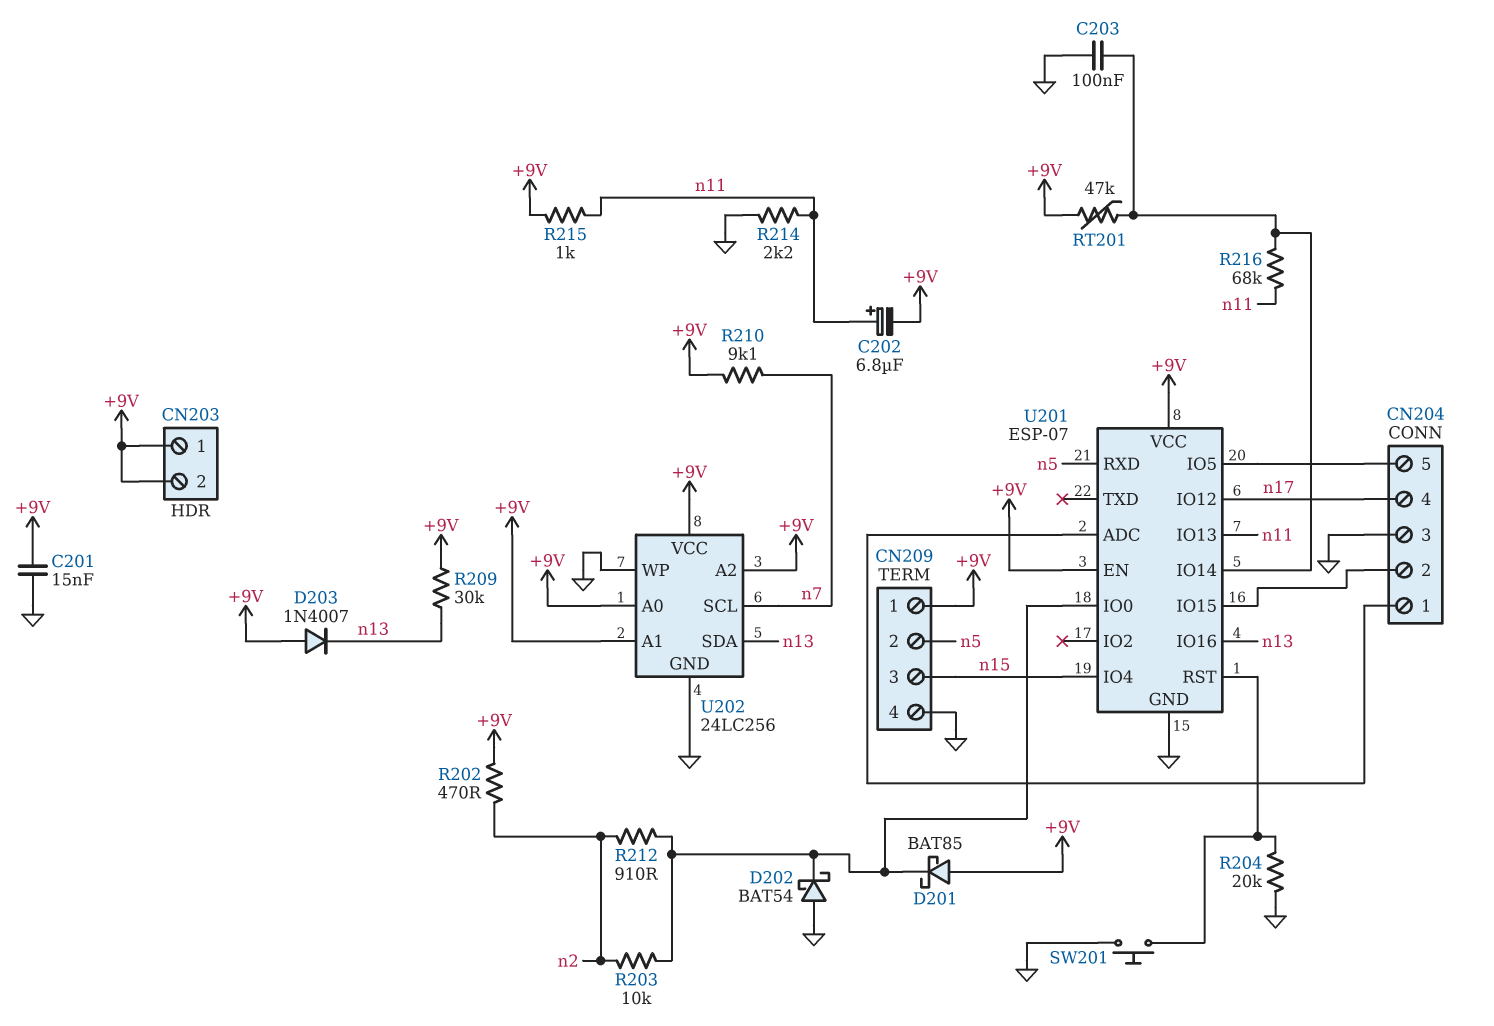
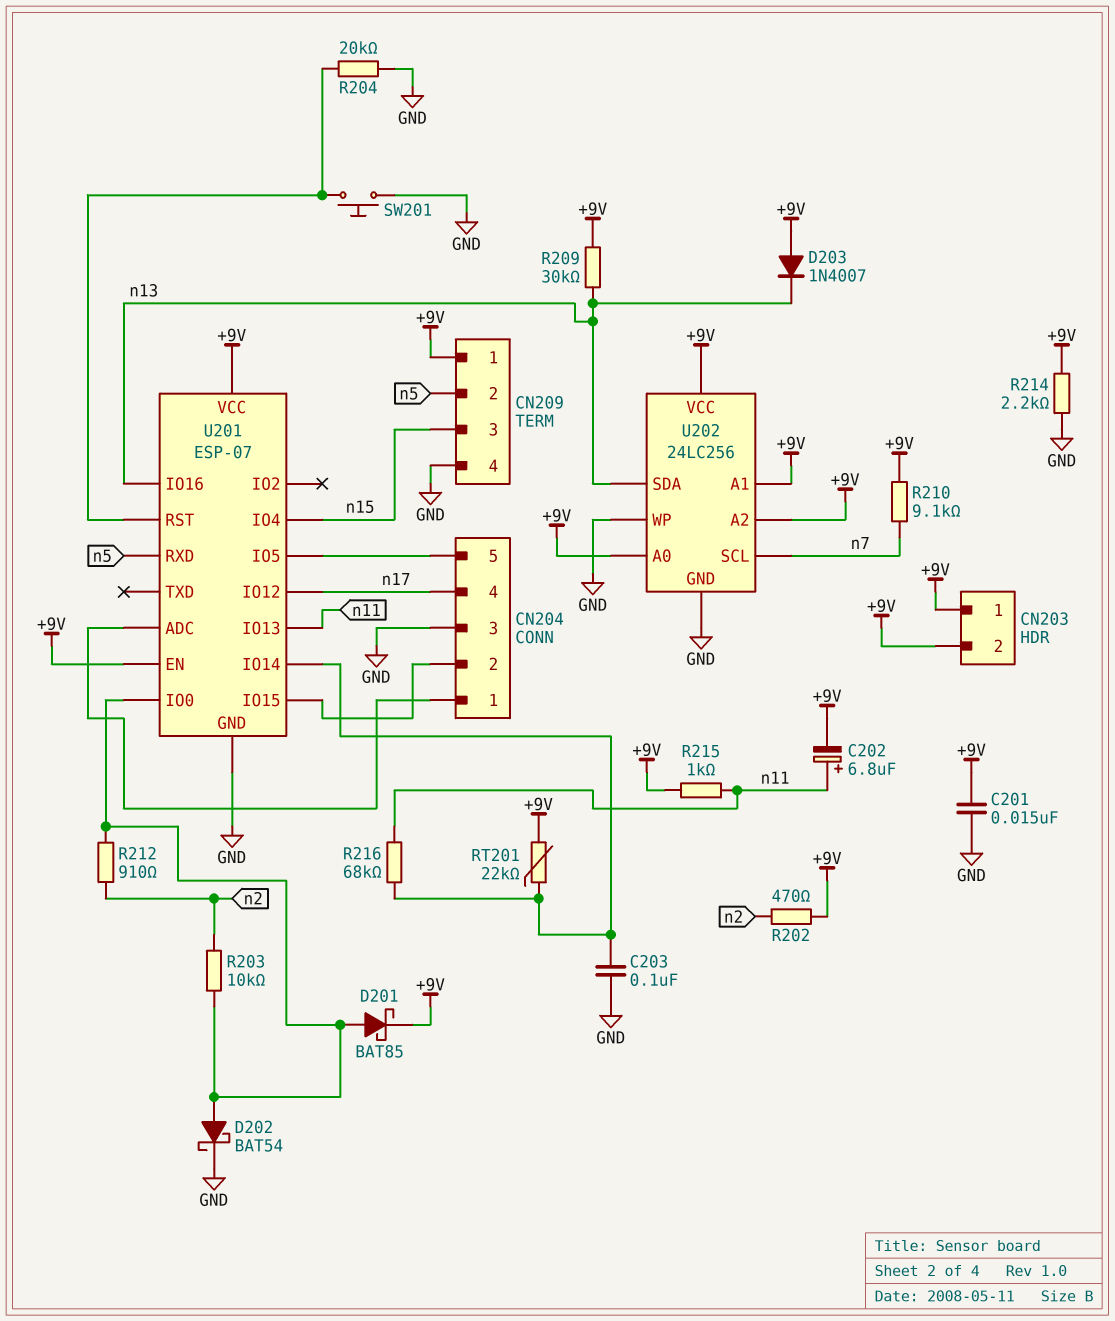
D201: schottky BAT85 (A +9V, K U201/IO0) -> schottky BAT85 (A U201/IO0, K +9V)
D202: schottky BAT54 (A GND, K U201/IO0) -> schottky BAT54 (A U201/IO0, K GND)
R214: 2.2k (GND, n11) -> 2.2k (+9V, GND)
RT201: 47k (+9V, U201/IO14) -> 22k (+9V, U201/IO14)

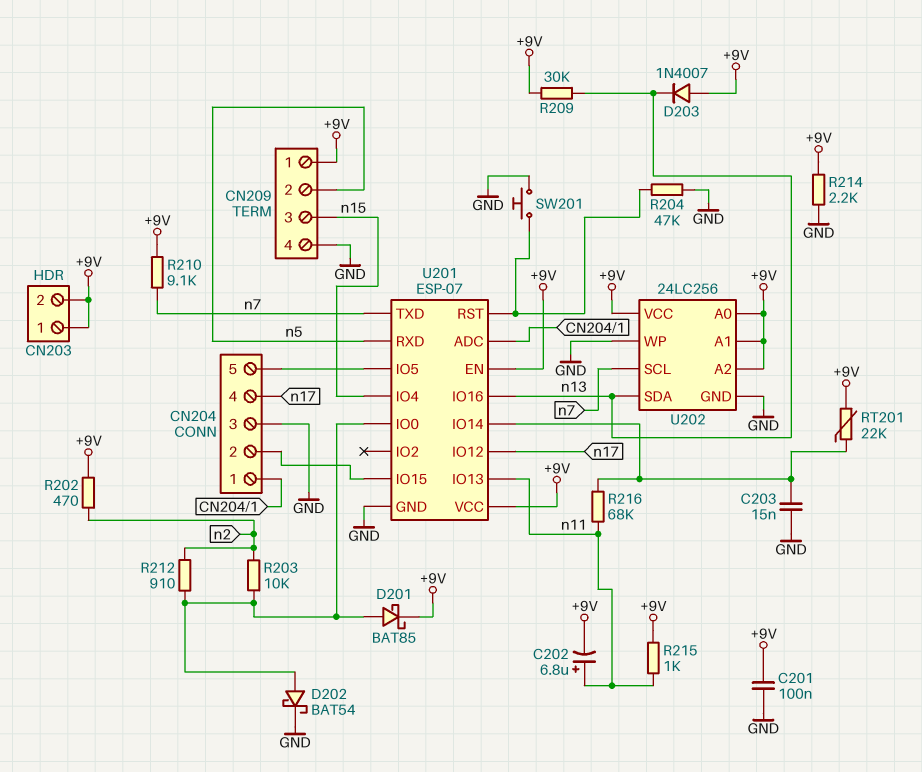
C201: 15nF (+9V, GND) -> 100nF (+9V, GND)
C203: 100nF (GND, U201/IO14) -> 15nF (GND, U201/IO14)
R204: 20k (GND, U201/RST) -> 47k (GND, U201/RST)
U201 pin TXD: none -> n7

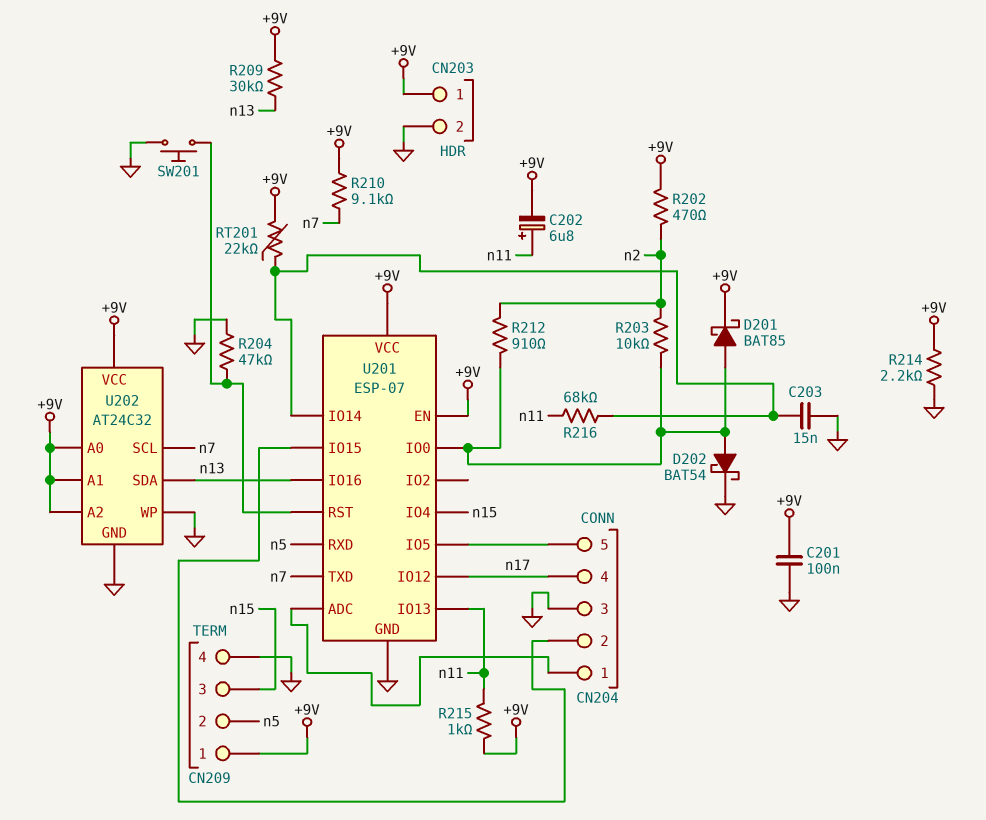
CN203 pin 2: +9V -> GND
D203: diode 1N4007 (A +9V, K n13) -> none
U202: 24LC256 -> AT24C32

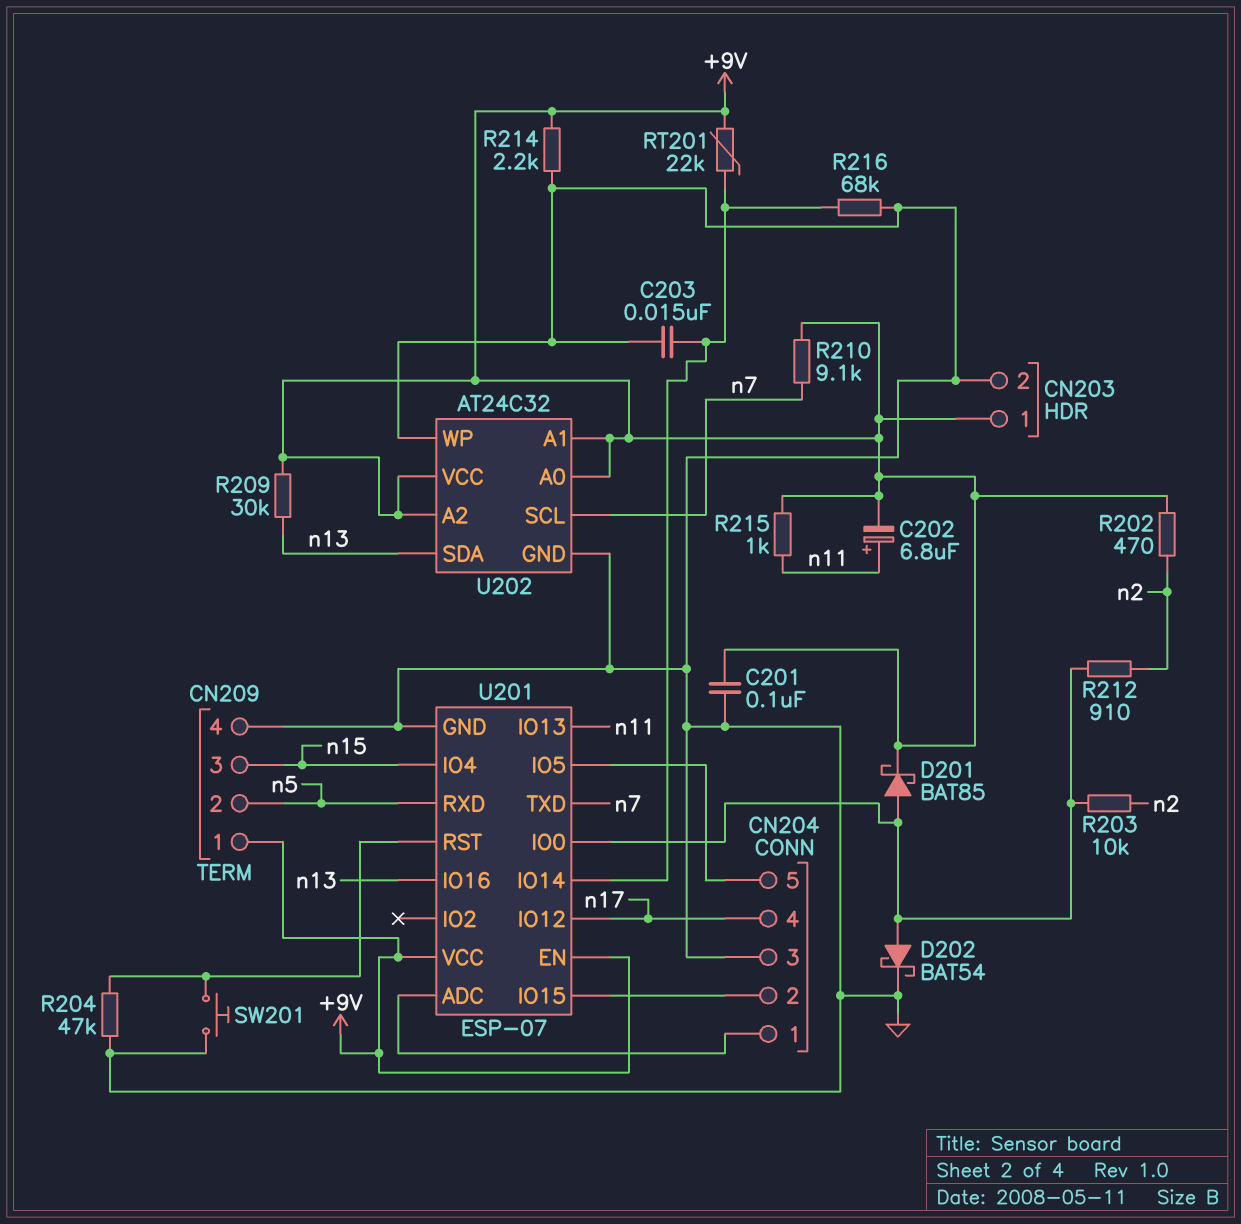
R216: 68k (U201/IO14, n11) -> 68k (GND, U201/IO14)

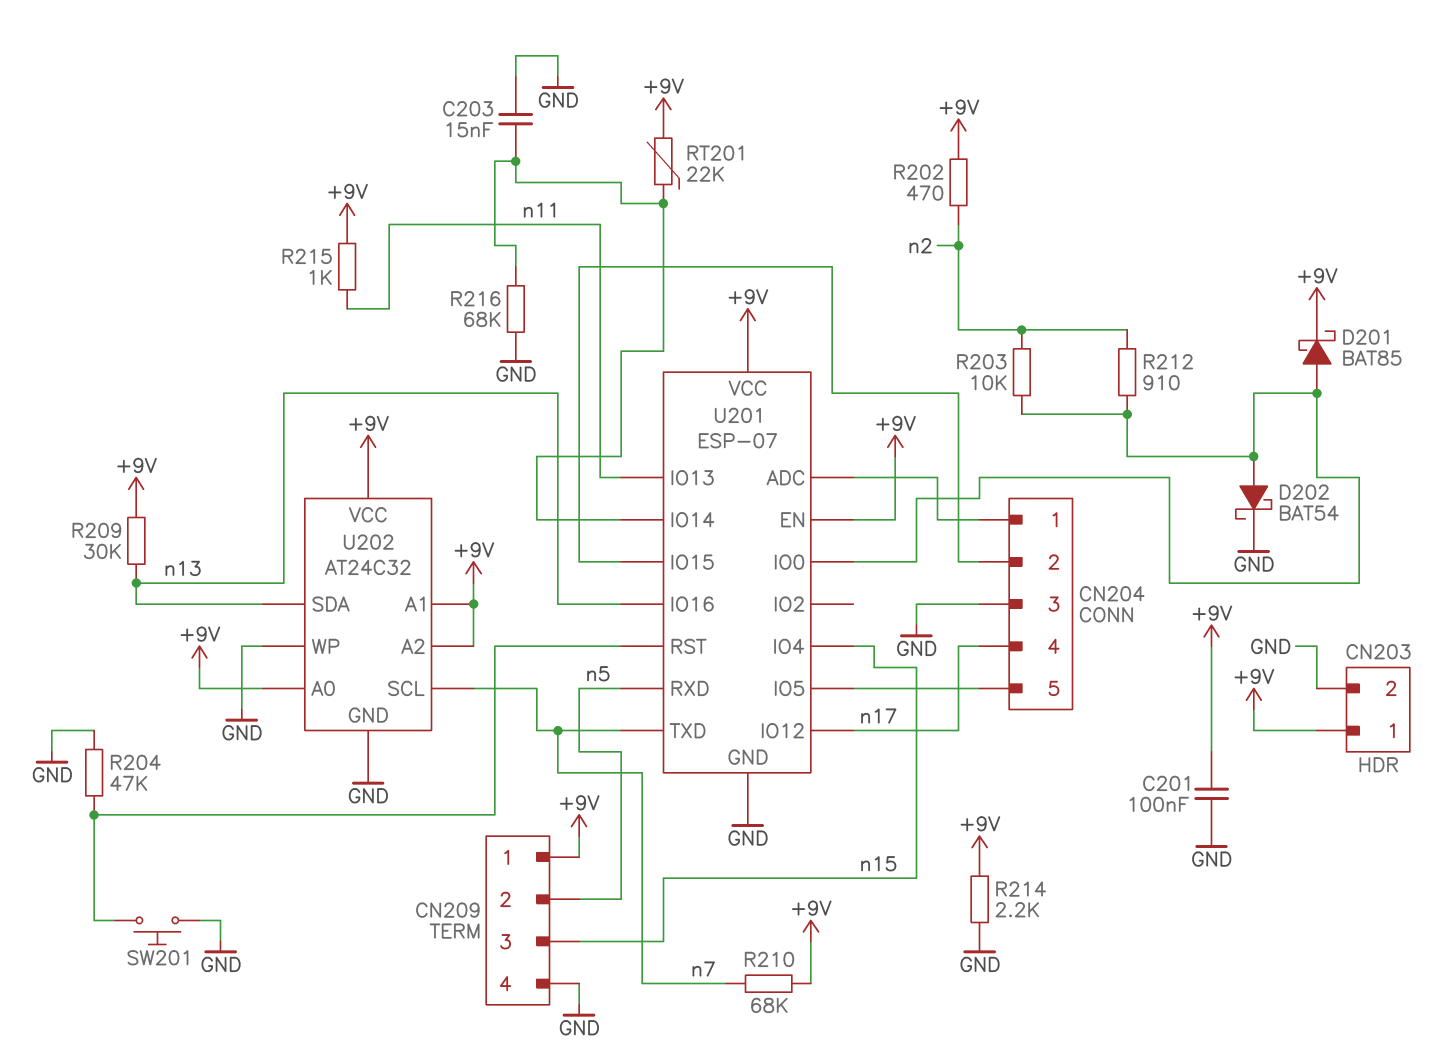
C202: 6.8uF (plus n11, minus +9V) -> none
R210: 9.1k (+9V, n7) -> 68k (+9V, n7)

